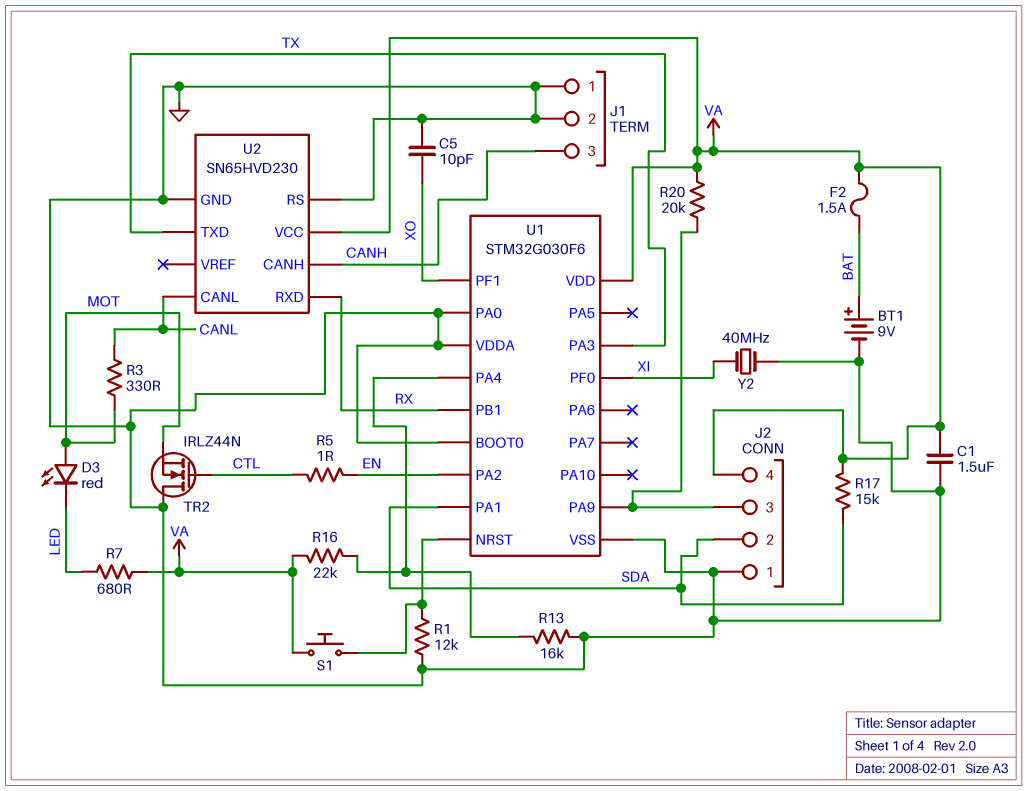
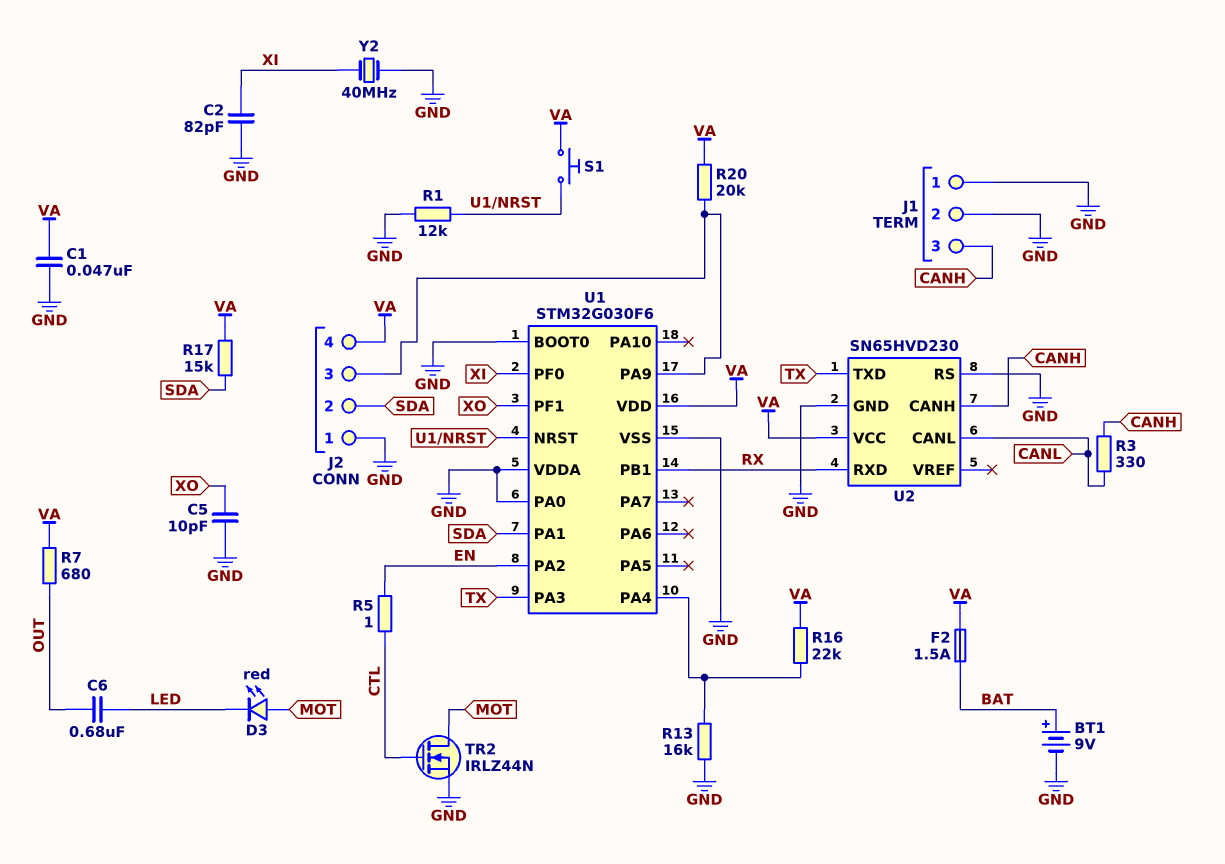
C1: 1.5uF (GND, VA) -> 47nF (GND, VA)
C2: none -> 82pF (GND, XI)
C6: none -> 680nF (LED, OUT)
R3: 330 (CANL, MOT) -> 330 (CANH, CANL)
R7: 680 (LED, VA) -> 680 (OUT, VA)
TR2: NMOS IRLZ44N (G CTL, D GND, S MOT) -> NMOS IRLZ44N (G CTL, D MOT, S GND)

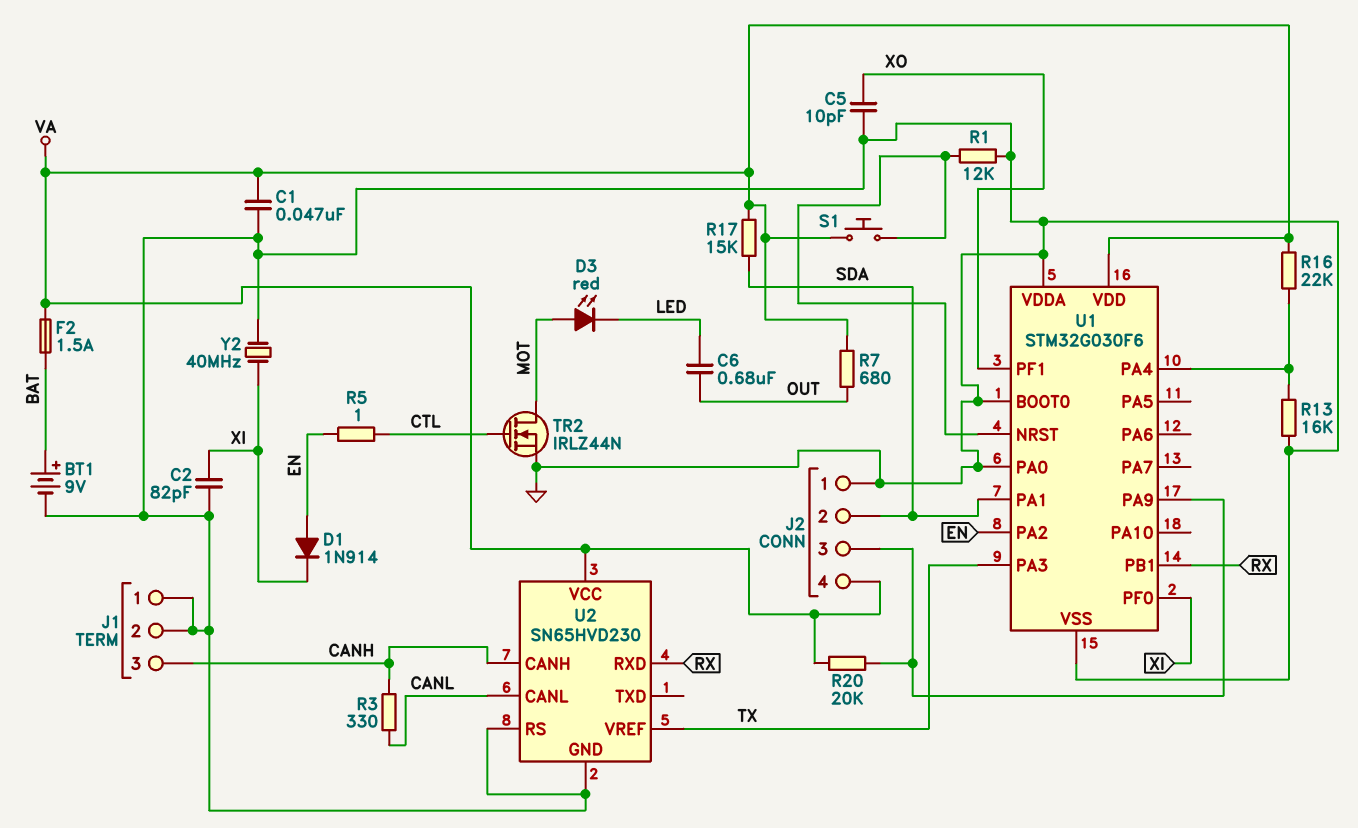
D1: none -> diode 1N914 (A EN, K XI)
U2 pin TXD: TX -> none
U2 pin VREF: none -> TX

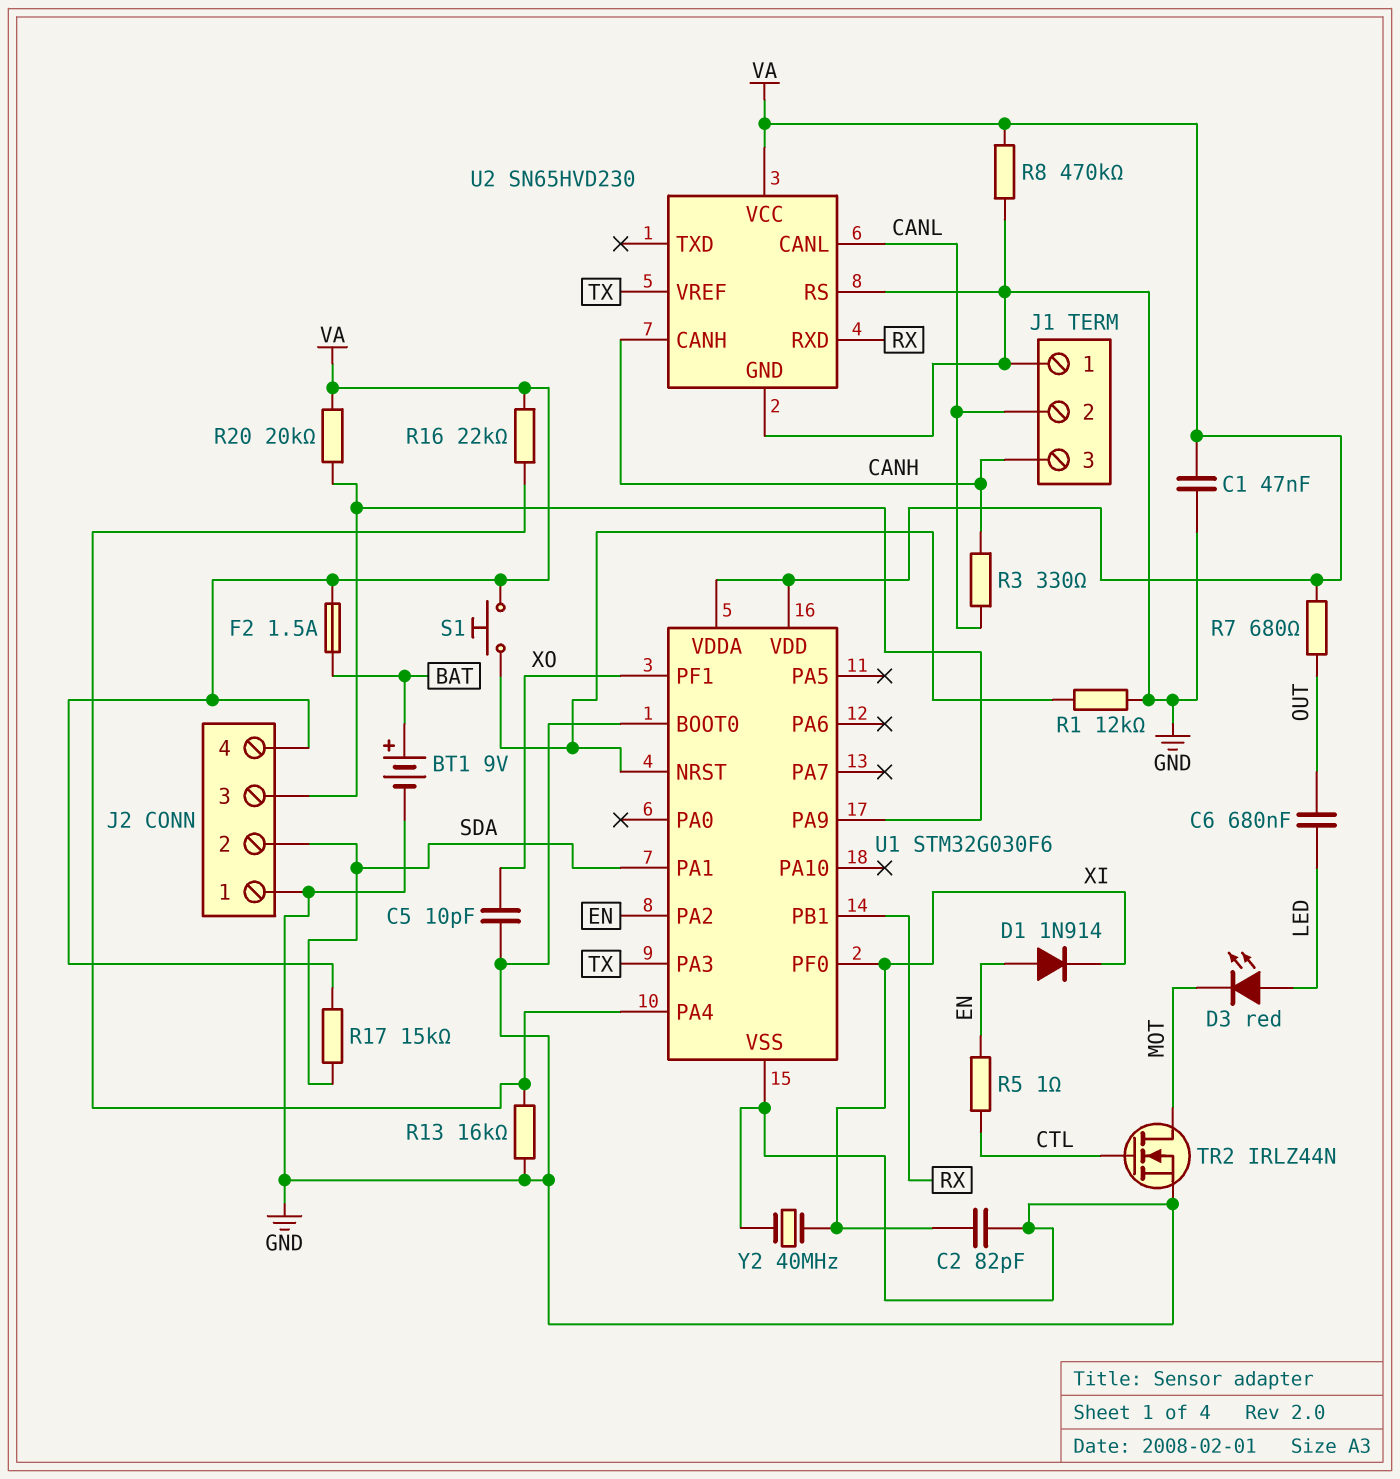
D3: LED red (A MOT, K LED) -> LED red (A LED, K MOT)
J1 pin 2: GND -> CANL
R8: none -> 470k (GND, VA)
U1 pin PA0: GND -> none
U1 pin VDDA: GND -> VA

